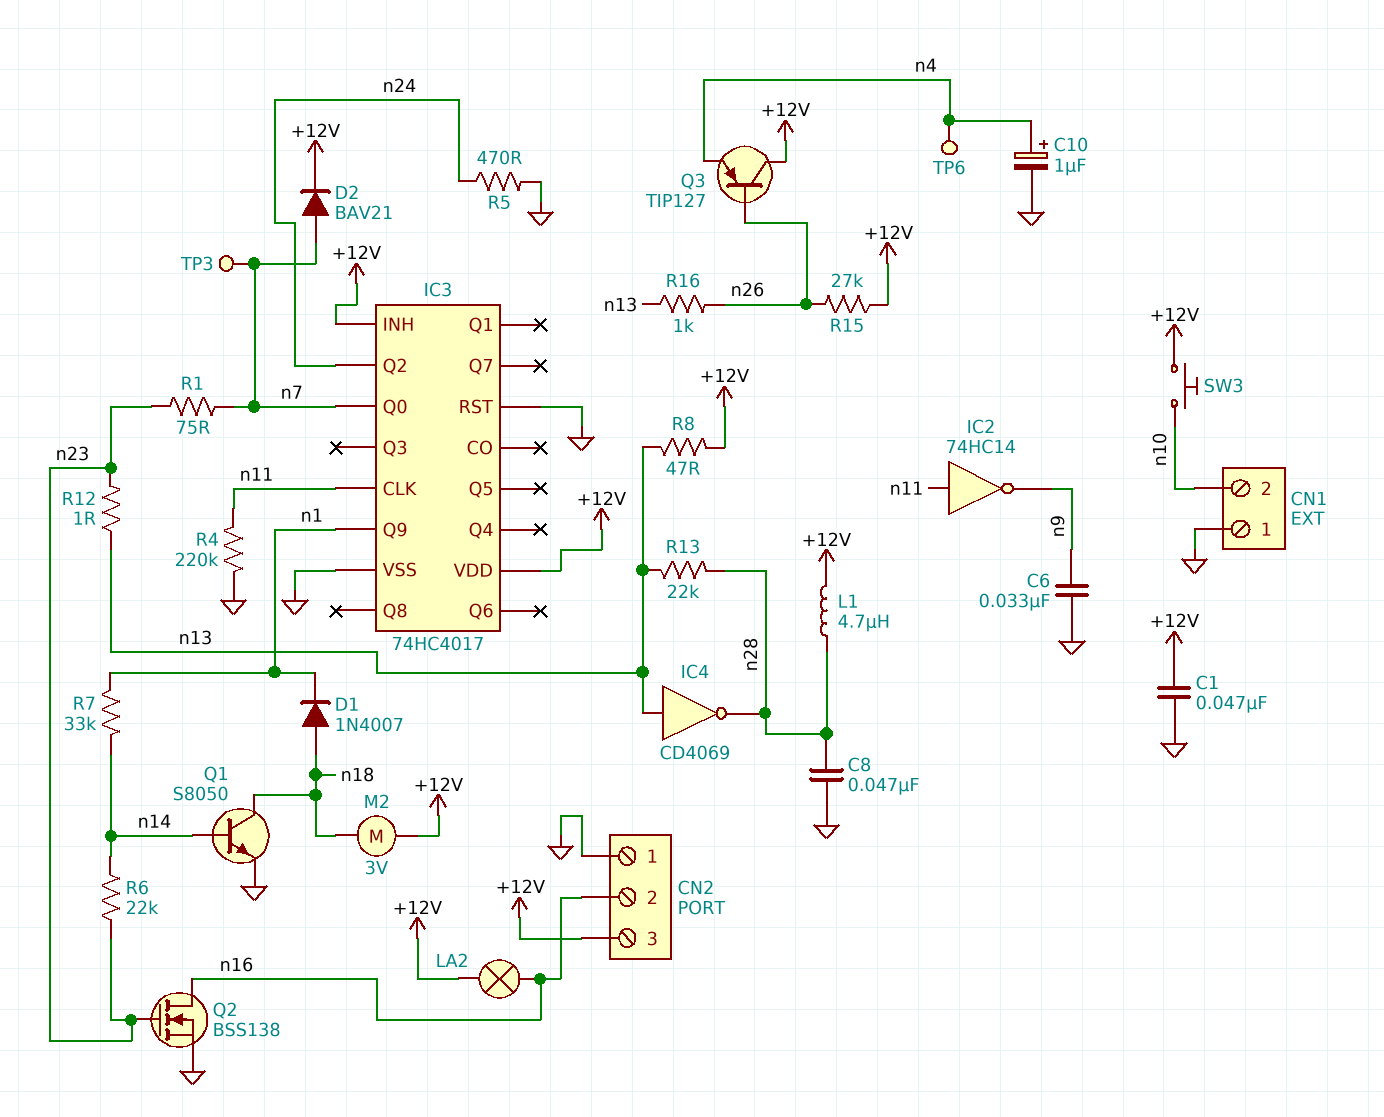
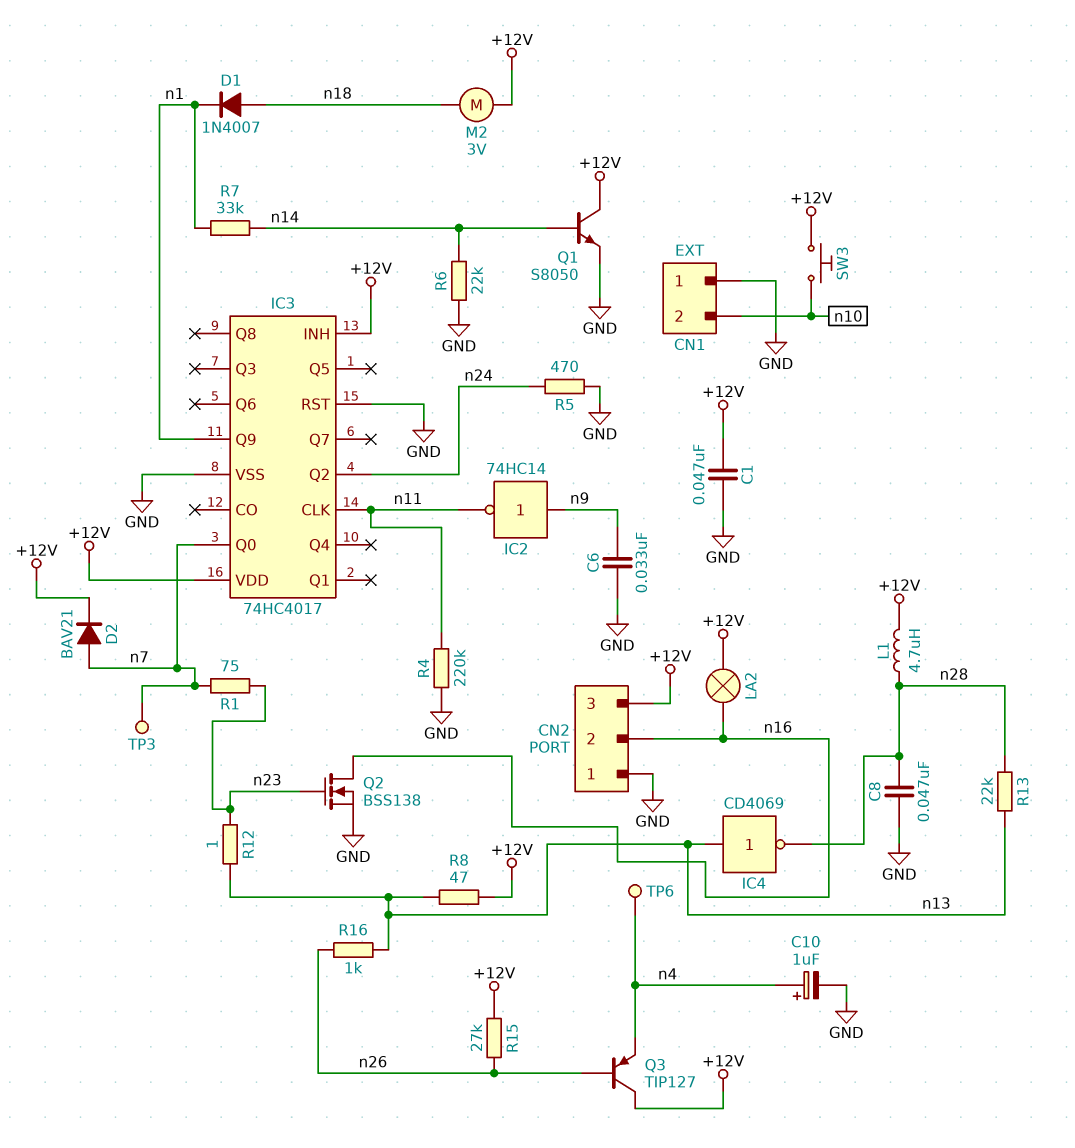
IC2: NOT 74HC14 (in n11, out n9) -> NOT 74HC14 (in n9, out n11)
Q1: NPN S8050 (B n14, C n18, E GND) -> NPN S8050 (B n14, C +12V, E GND)
R6: 22k (n14, n23) -> 22k (GND, n14)

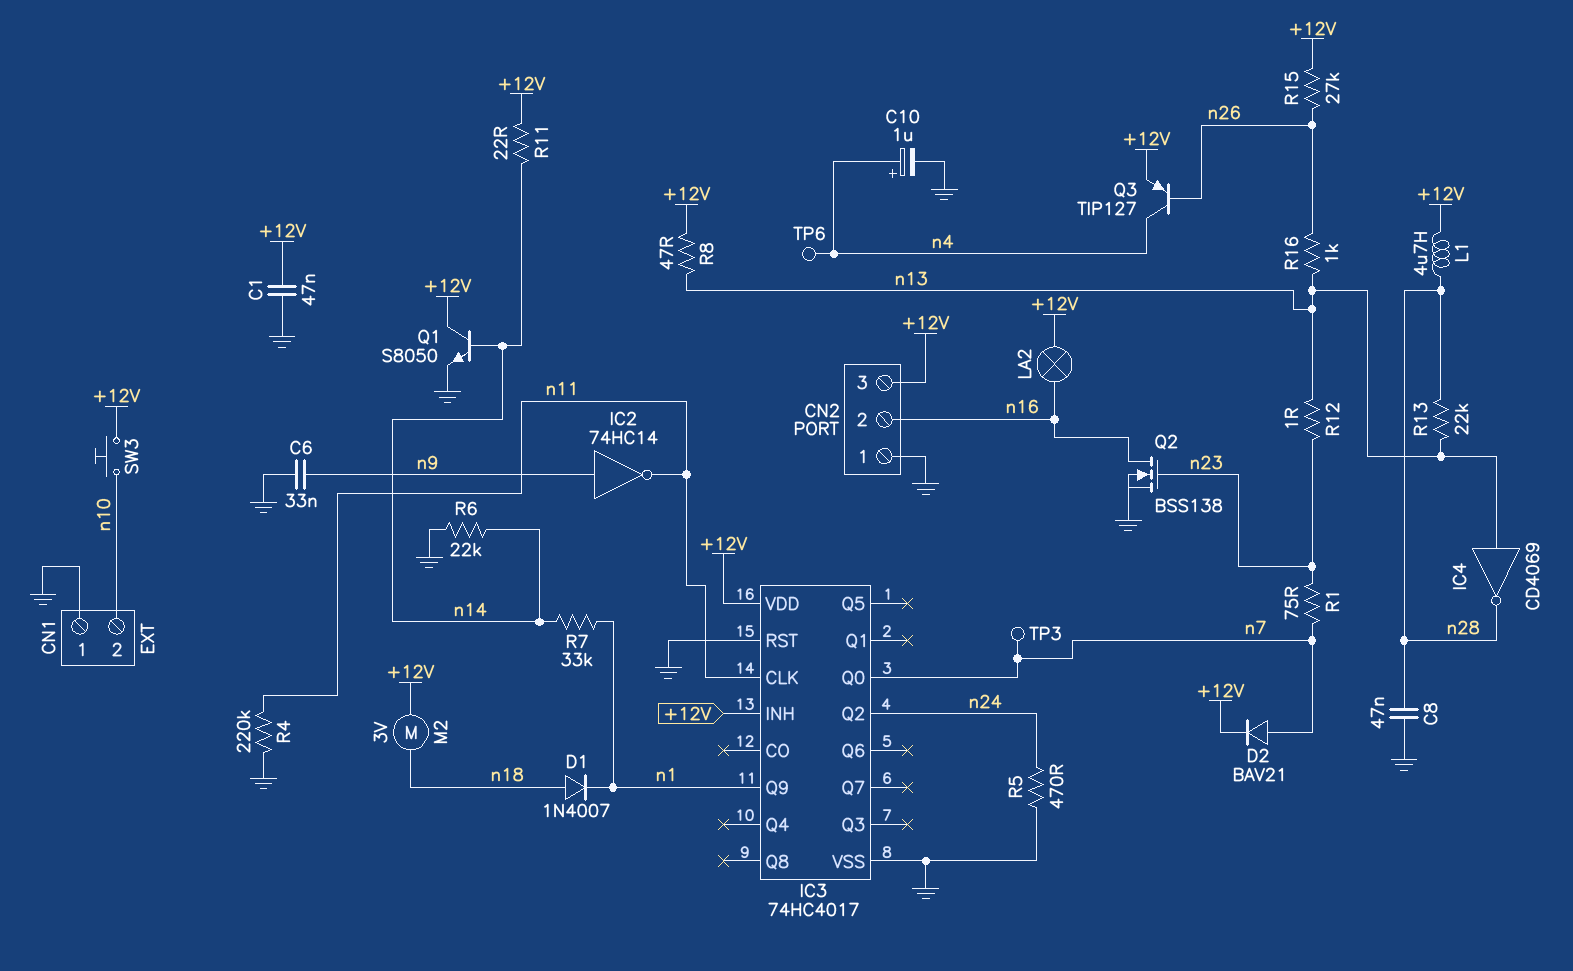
Q3: PNP TIP127 (B n26, C +12V, E n4) -> PNP TIP127 (B n26, C n4, E +12V)
R11: none -> 22 (+12V, n14)

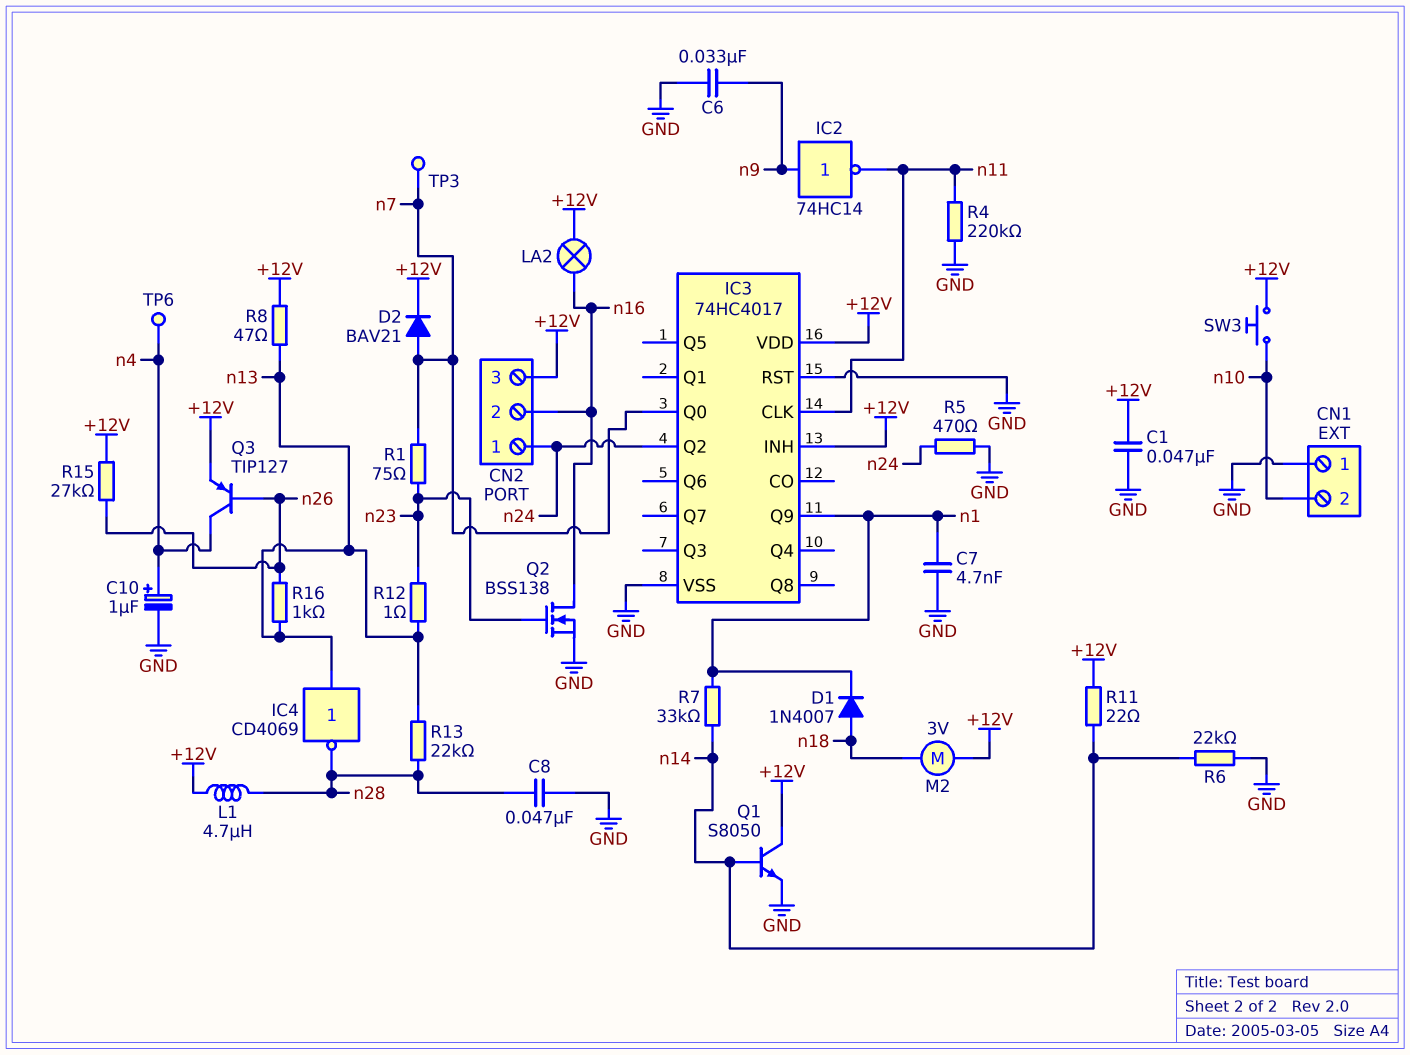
C7: none -> 4.7nF (GND, n1)
CN2 pin 1: GND -> n24

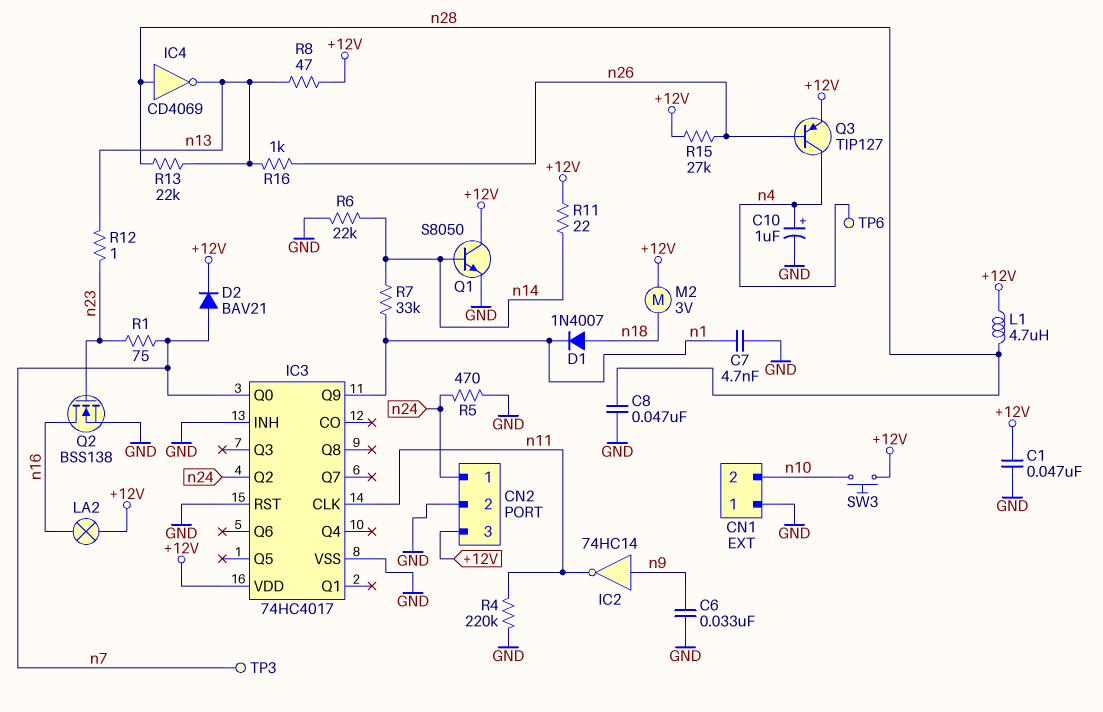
CN2 pin 2: n16 -> GND
IC3 pin INH: +12V -> GND
IC4: NOT CD4069 (in n13, out n28) -> NOT CD4069 (in n28, out n13)

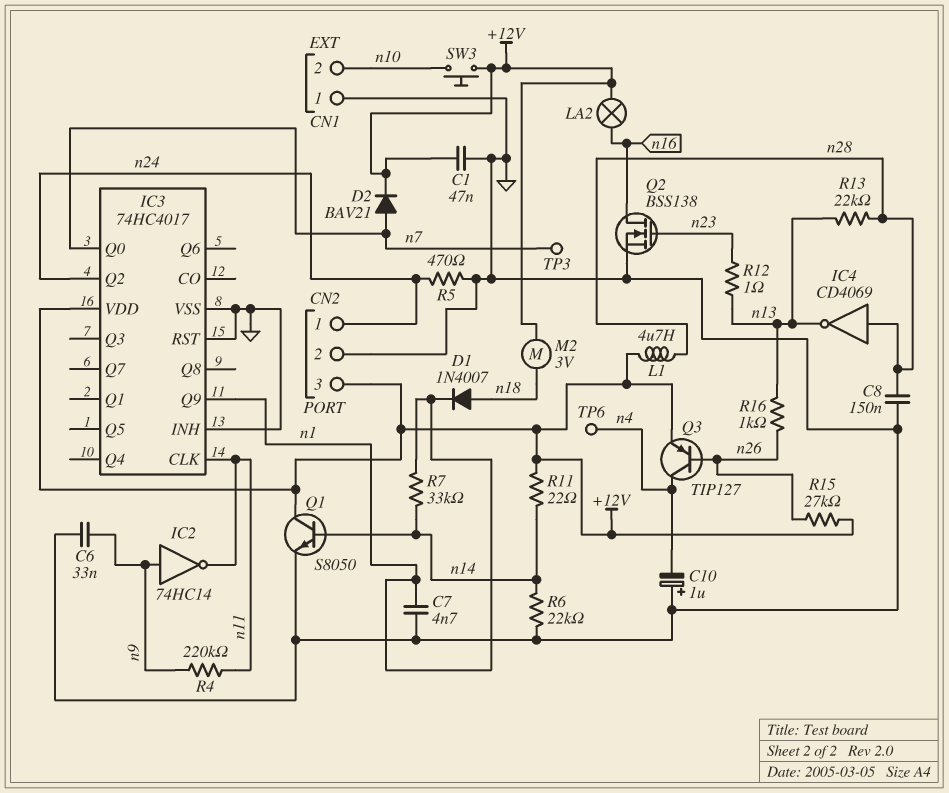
C8: 47nF (GND, n28) -> 150nF (GND, n28)
C10: 1uF (plus n4, minus GND) -> 1uF (plus GND, minus n4)
R1: 75 (n7, n23) -> none
R4: 220k (GND, n11) -> 220k (n9, n11)
R8: 47 (+12V, n13) -> none

